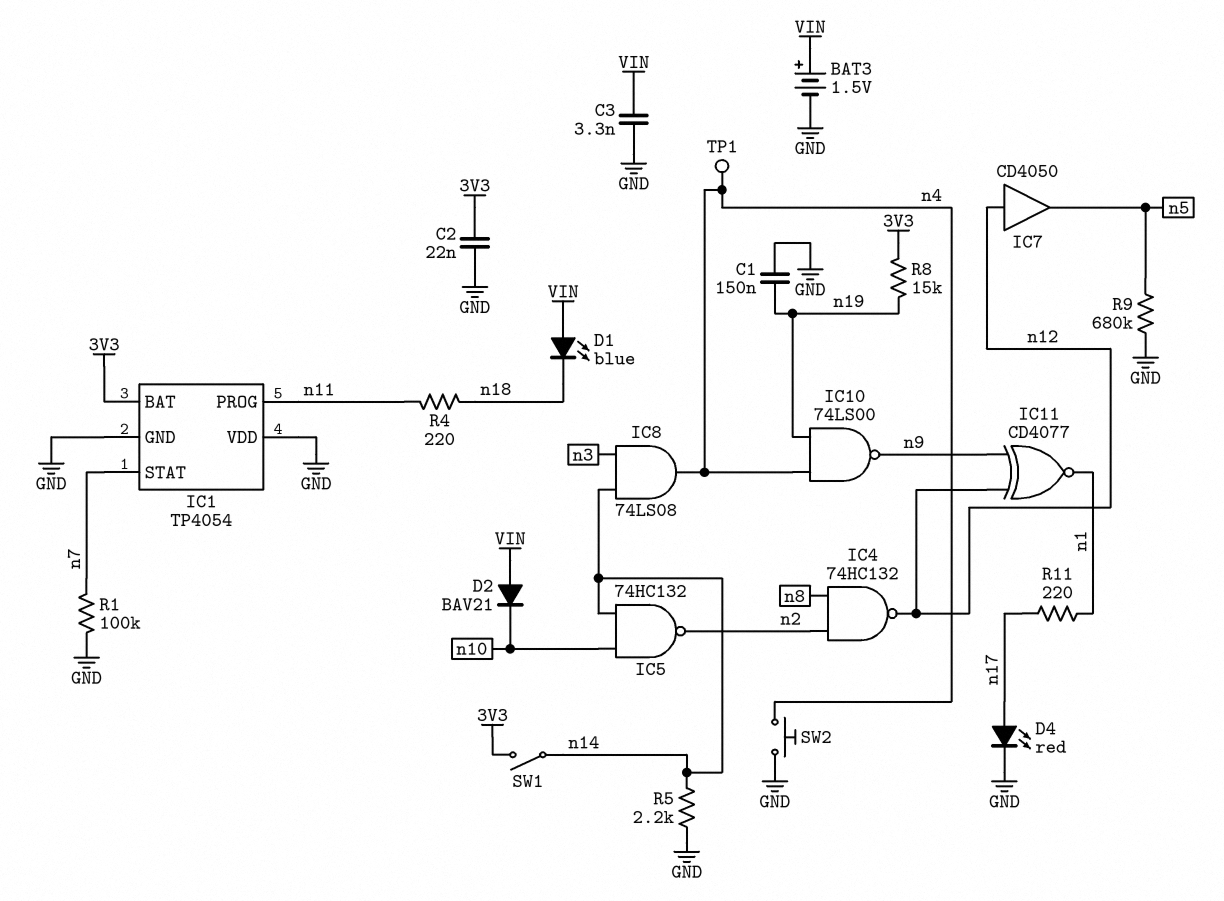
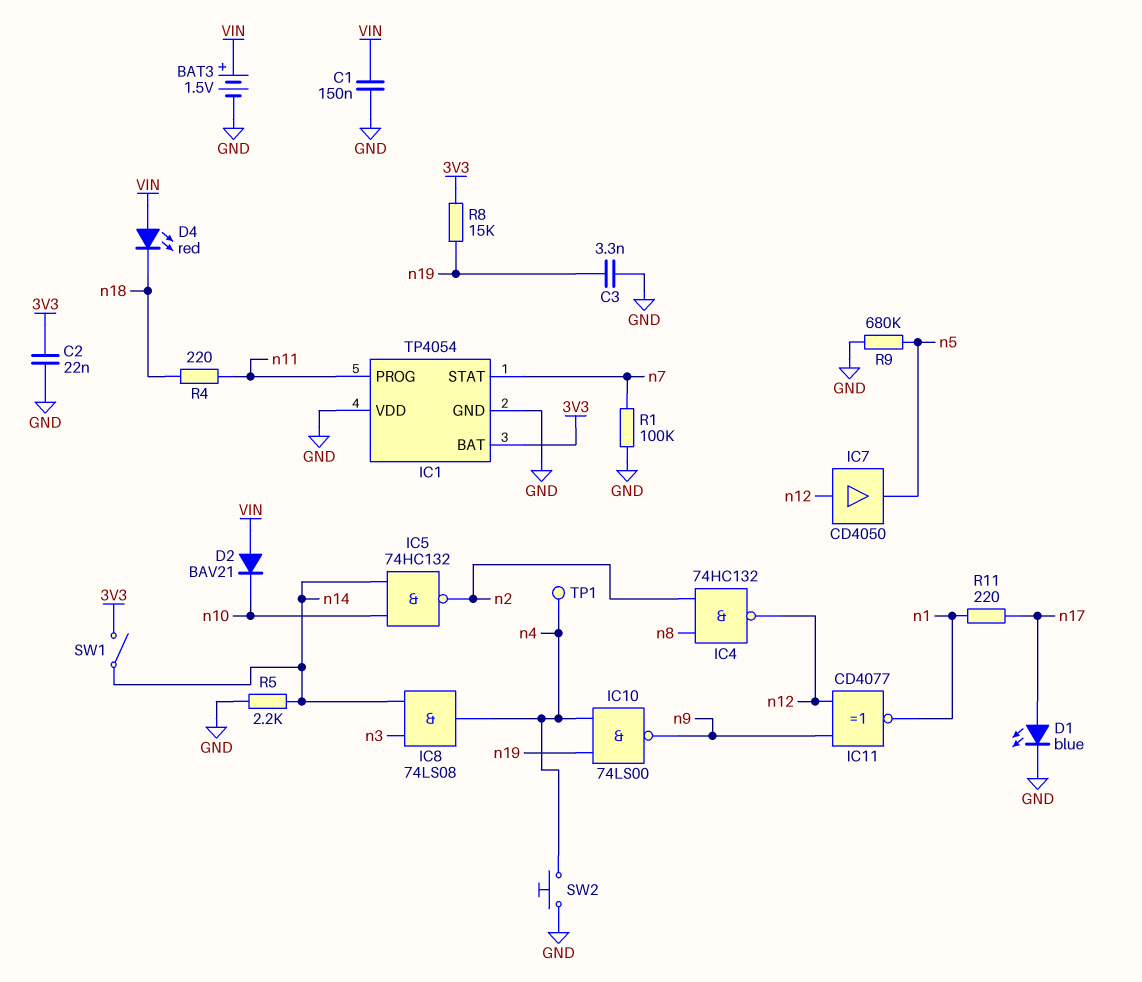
C1: 150nF (GND, n19) -> 150nF (GND, VIN)
C3: 3.3nF (GND, VIN) -> 3.3nF (GND, n19)
D1: LED blue (A VIN, K n18) -> LED blue (A n17, K GND)
D4: LED red (A n17, K GND) -> LED red (A VIN, K n18)

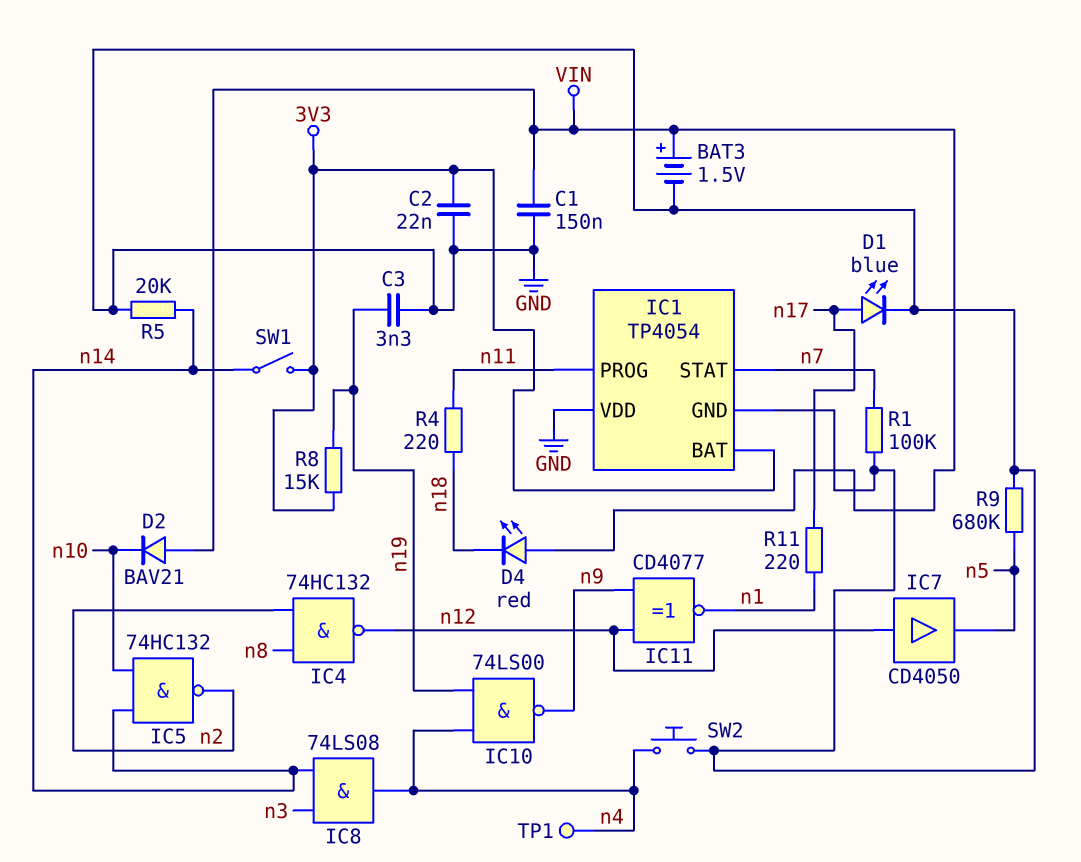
R5: 2.2k (GND, n14) -> 20k (GND, n14)

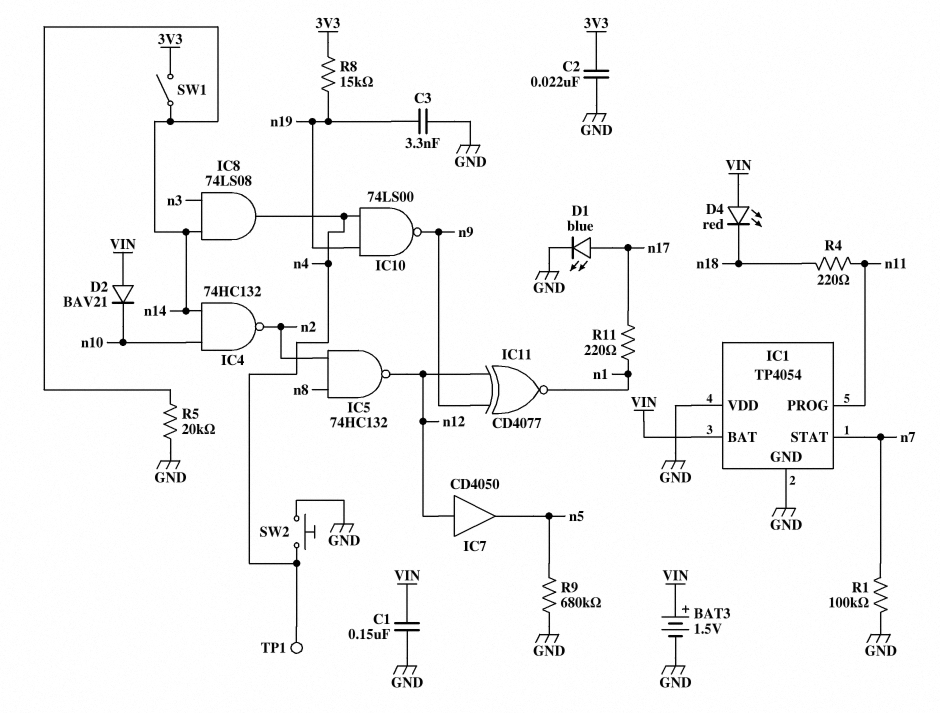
IC1 pin BAT: 3V3 -> VIN
IC4: NAND 74HC132 (in n2, in n8, out n12) -> NAND 74HC132 (in n10, in n14, out n2)
IC5: NAND 74HC132 (in n10, in n14, out n2) -> NAND 74HC132 (in n2, in n8, out n12)

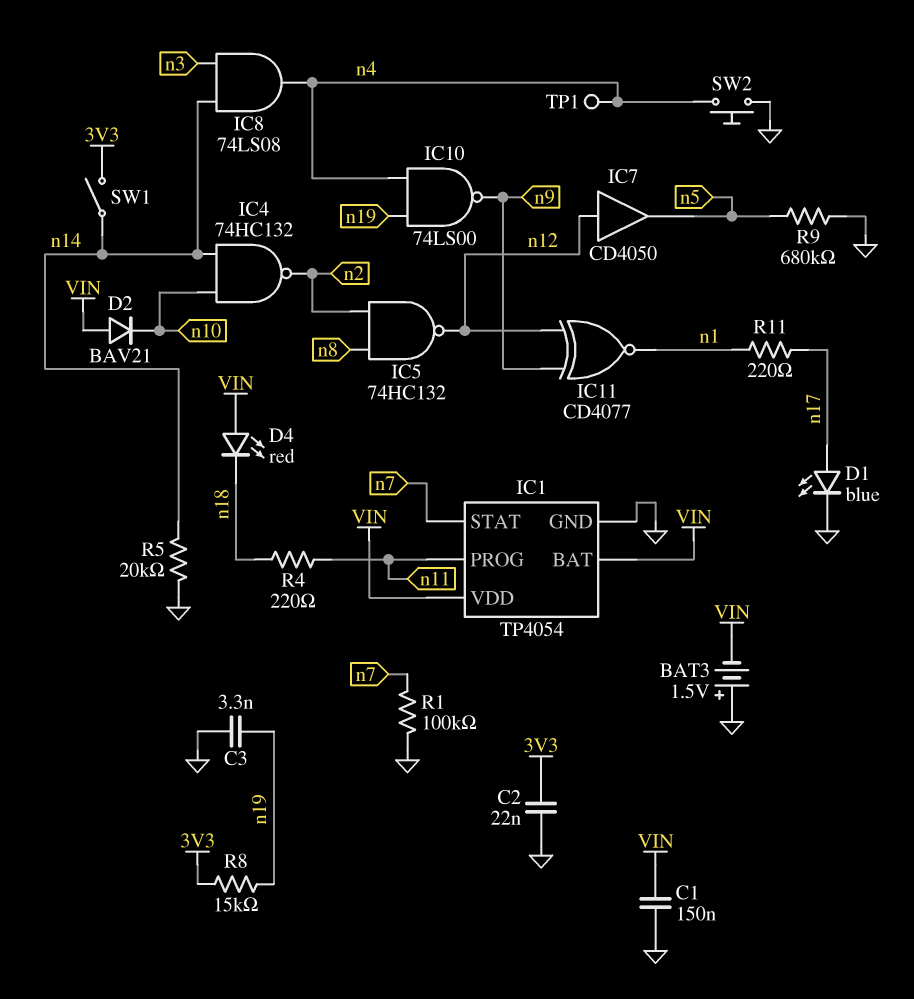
BAT3: 1.5V (plus VIN, minus GND) -> 1.5V (plus GND, minus VIN)
IC1 pin VDD: GND -> VIN

